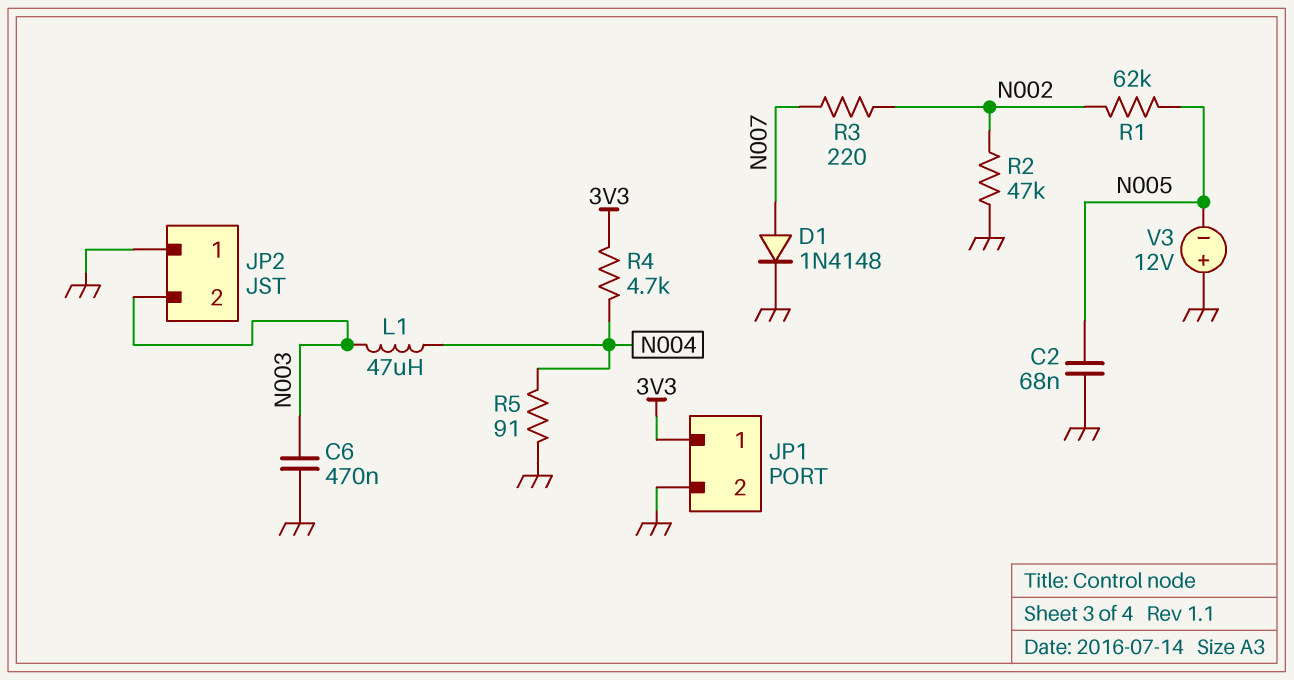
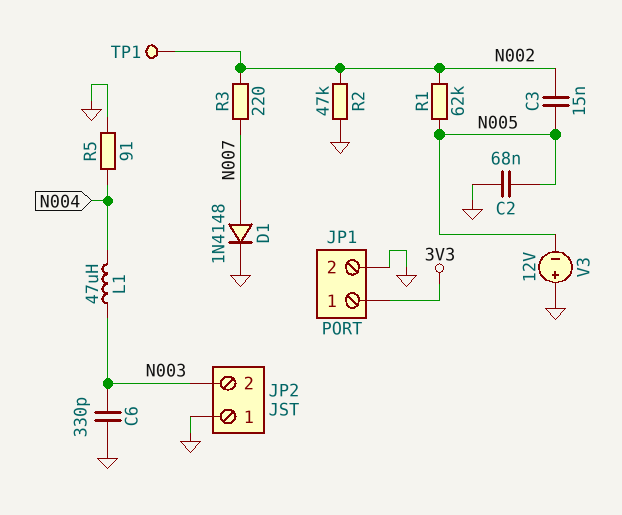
C3: none -> 15nF (N002, N005)
C6: 470nF (GND, N003) -> 330pF (GND, N003)
R4: 4.7k (3V3, N004) -> none
TP1: none -> test point (N002)

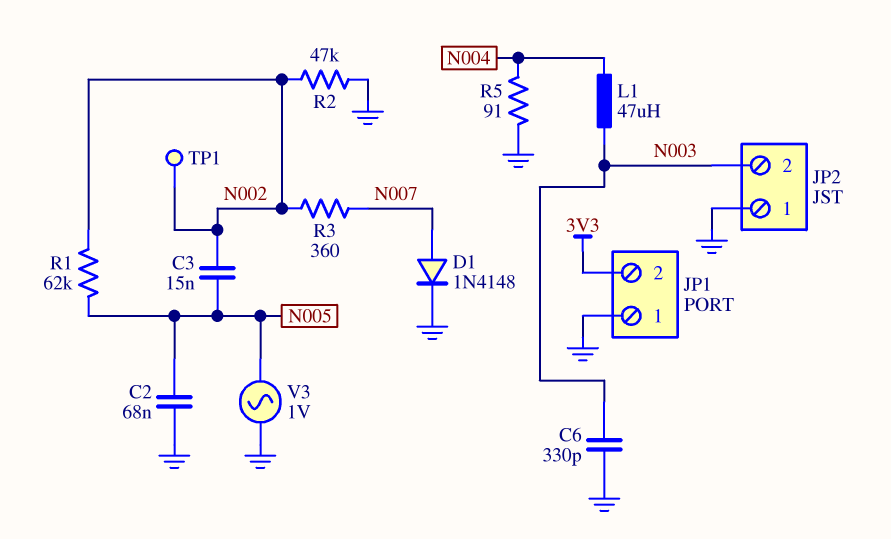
JP1 pin 1: 3V3 -> GND
JP1 pin 2: GND -> 3V3
R3: 220 (N002, N007) -> 360 (N002, N007)
V3: 12V (plus GND, minus N005) -> AC 1V (GND, N005)

